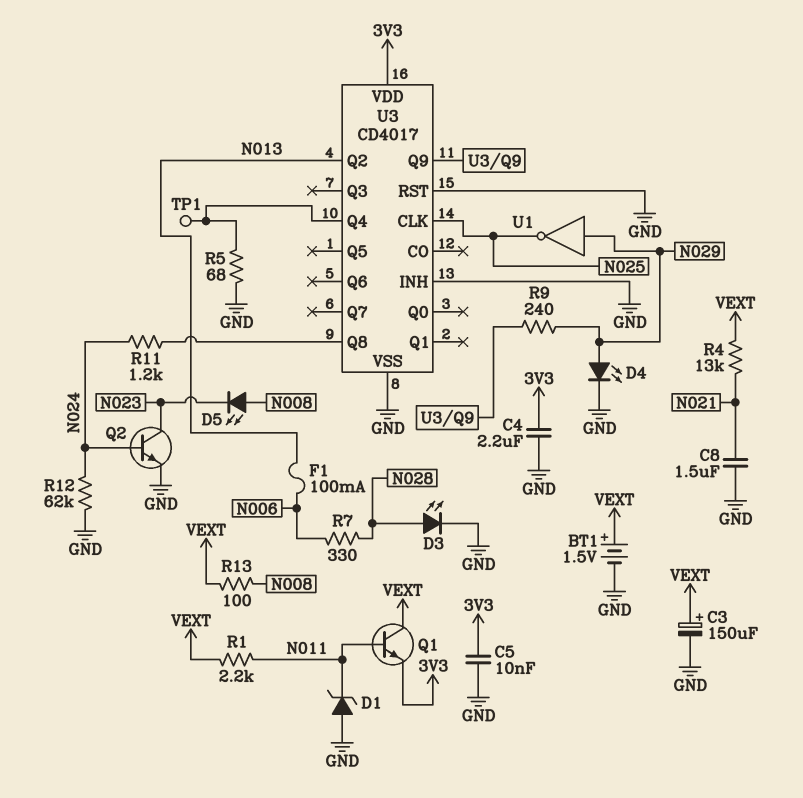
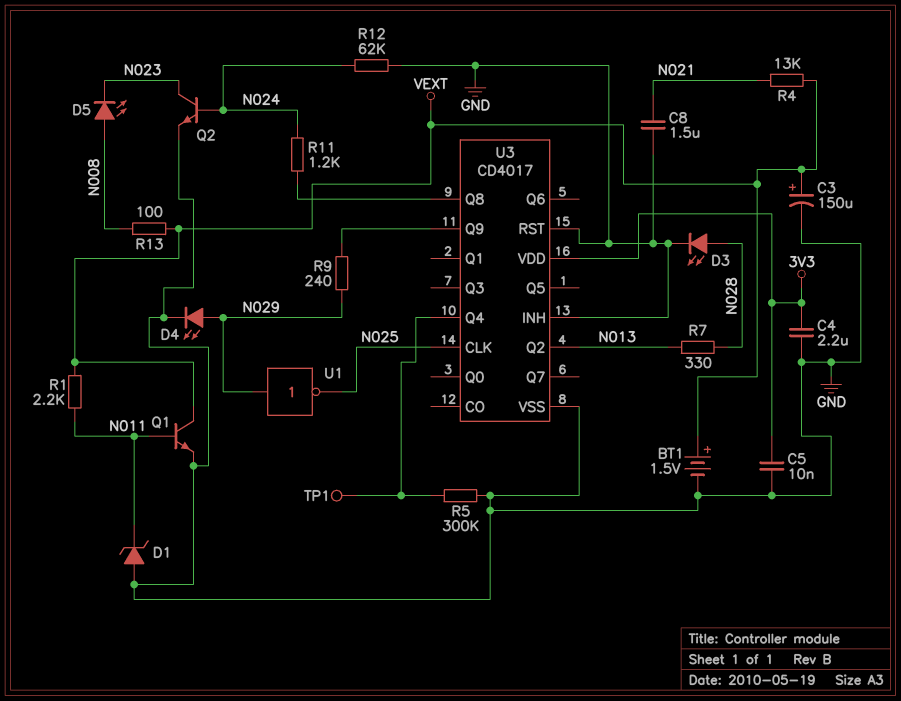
F1: 100mA (N006, N013) -> none
Q1: NPN (B N011, C VEXT, E 3V3) -> NPN (B N011, C VEXT, E GND)
R5: 68 (GND, U3/Q4) -> 300k (GND, U3/Q4)
R7: 330 (N006, N028) -> 330 (N013, N028)

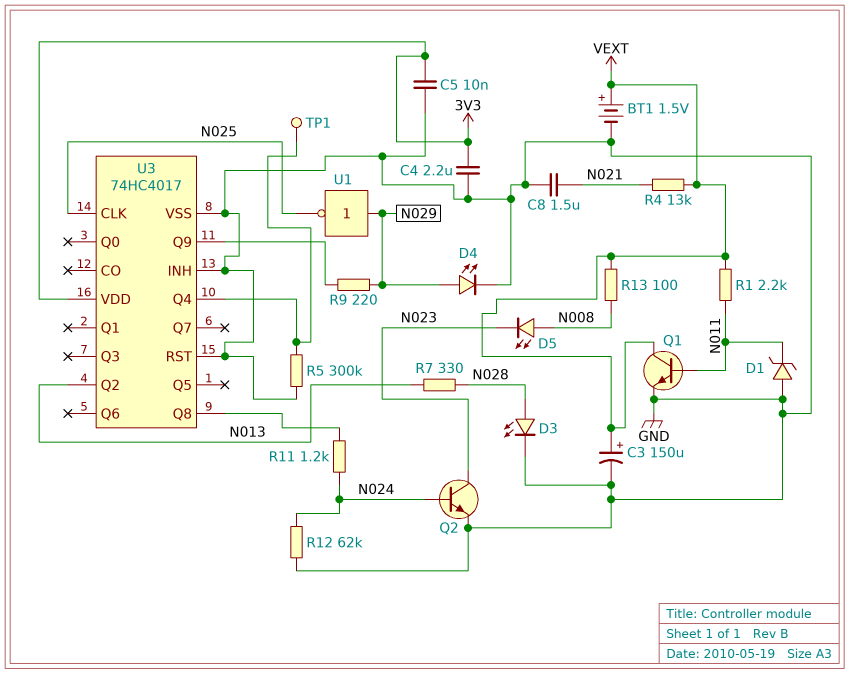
R9: 240 (N029, U3/Q9) -> 220 (N029, U3/Q9)
U3: CD4017 -> 74HC4017

